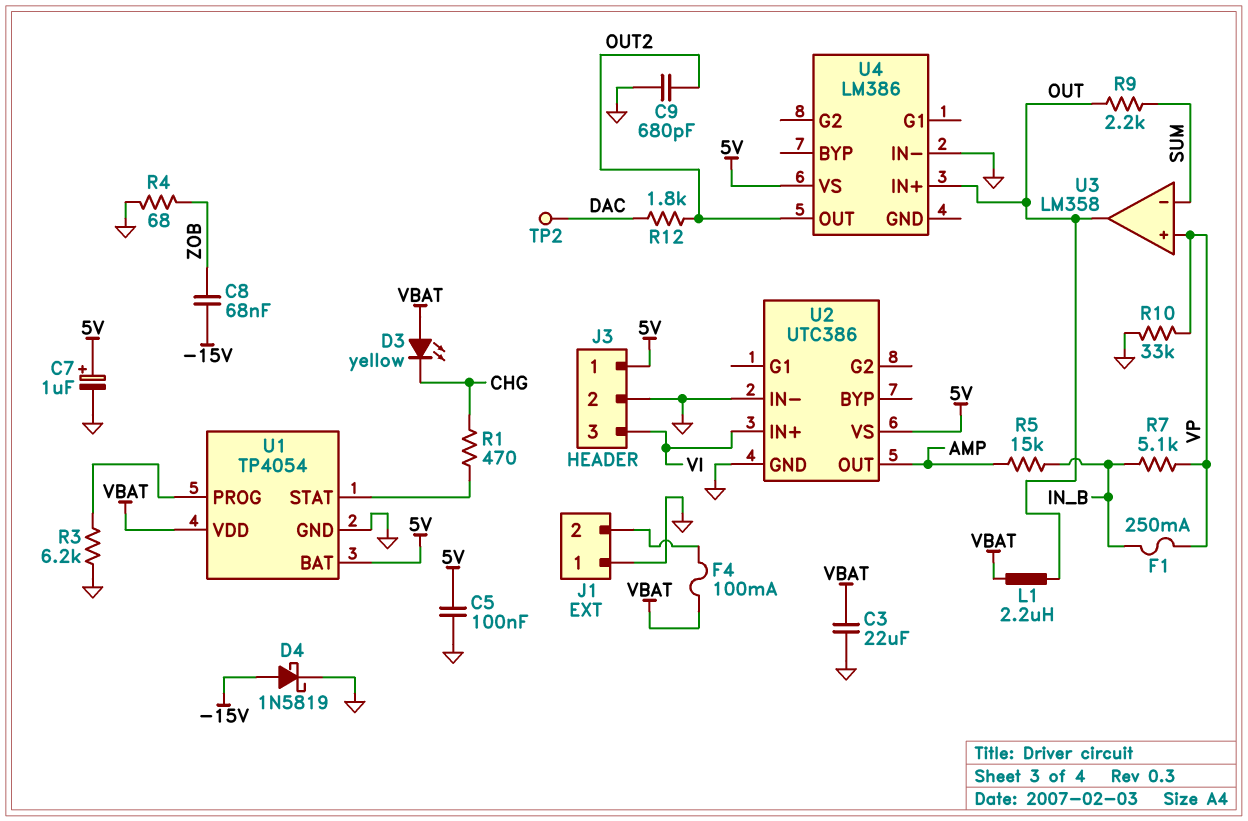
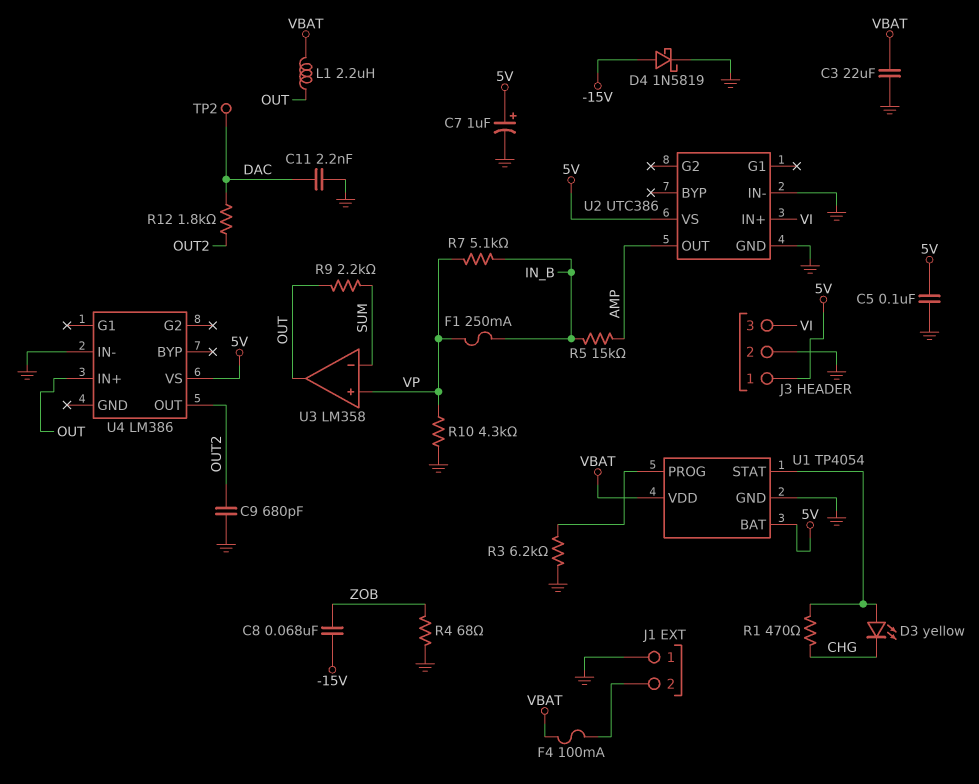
C11: none -> 2.2nF (DAC, GND)
D3: LED yellow (A VBAT, K CHG) -> LED yellow (A U1/STAT, K CHG)
R10: 33k (GND, VP) -> 4.3k (GND, VP)

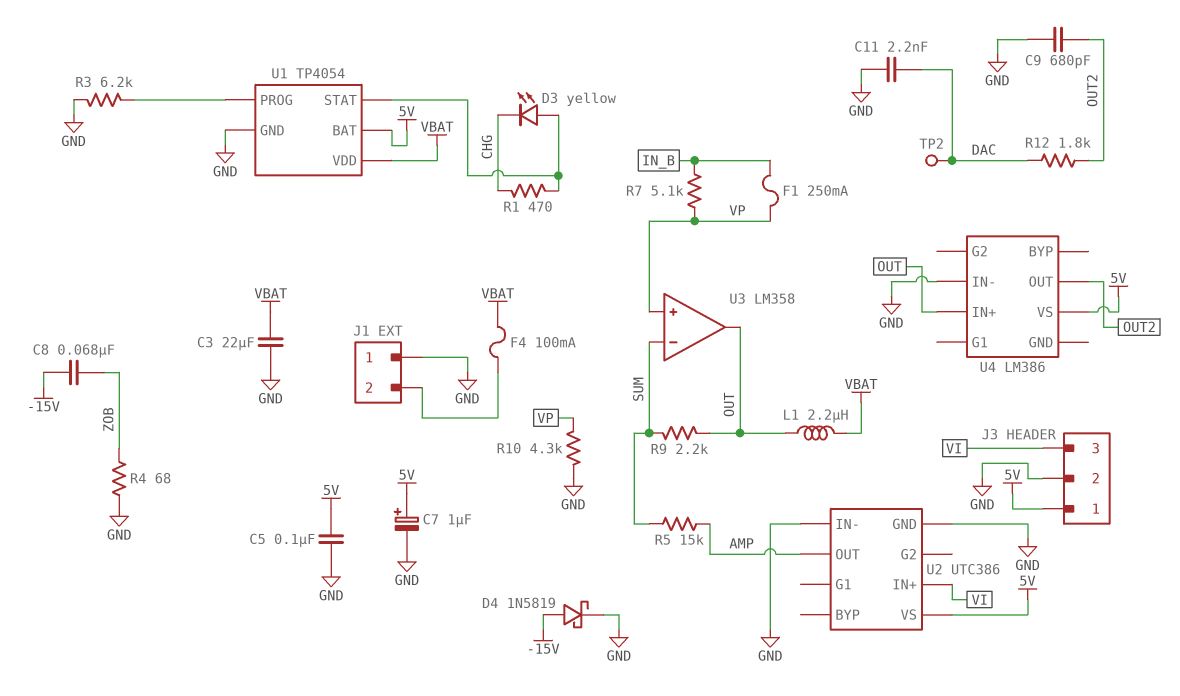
R5: 15k (AMP, IN_B) -> 15k (AMP, SUM)

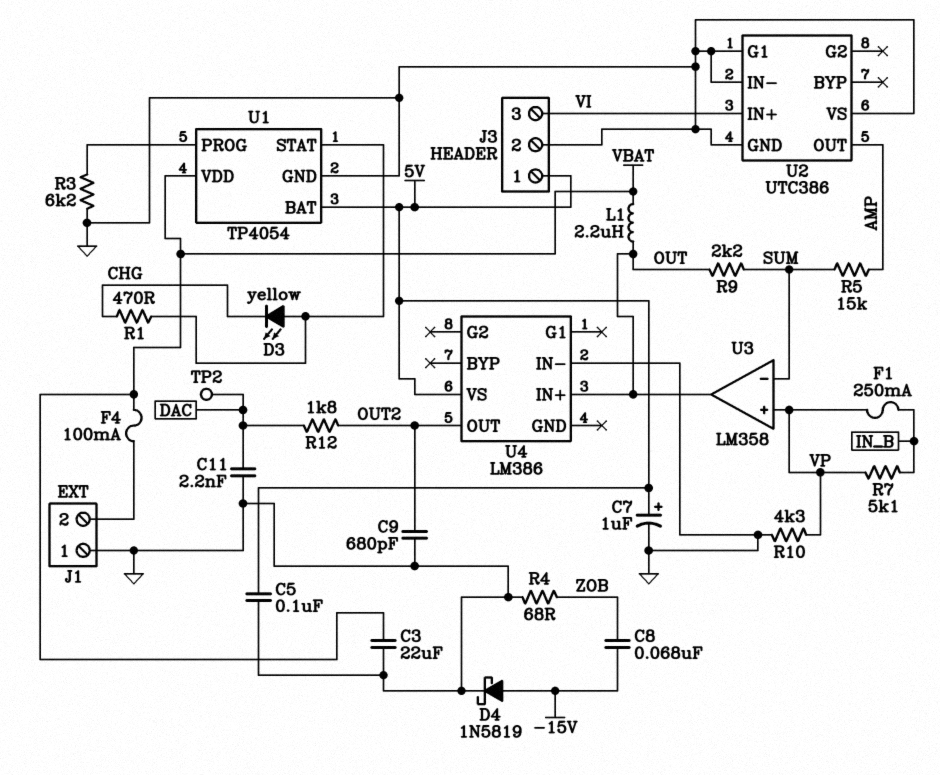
U2 pin G1: none -> GND
U2 pin VS: 5V -> GND

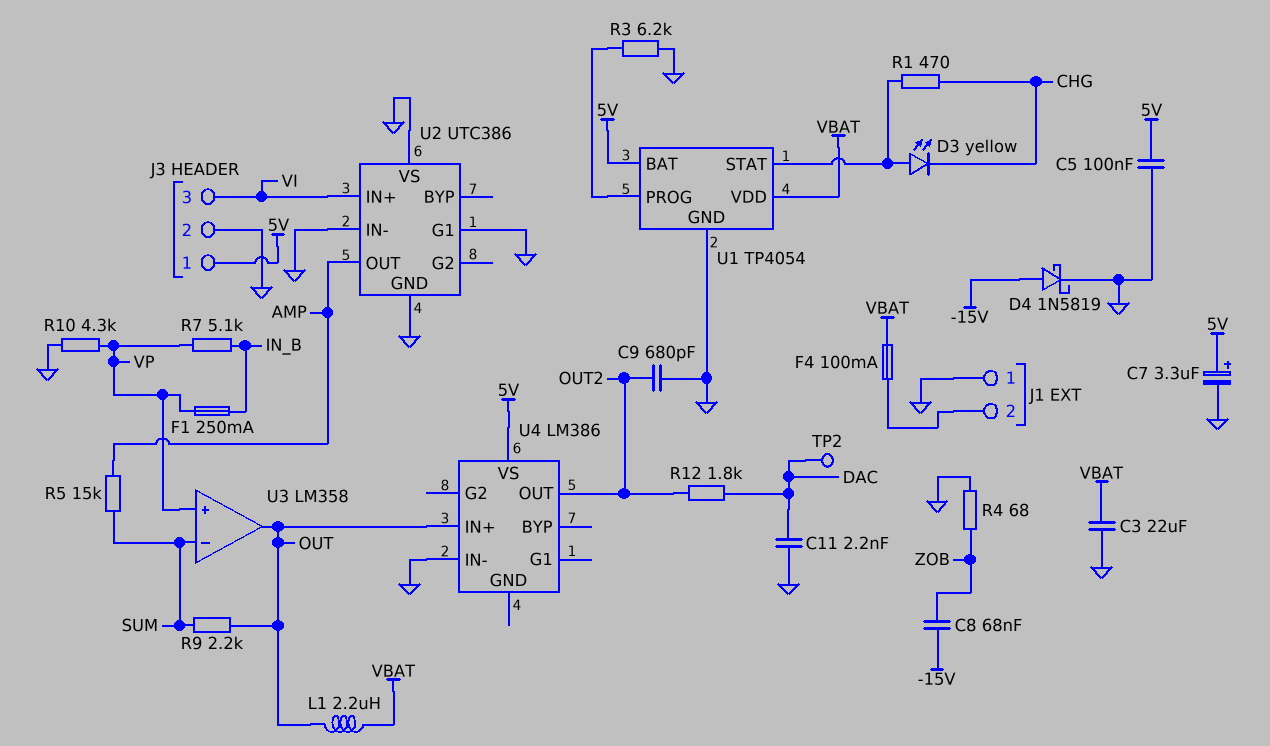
C7: 1uF (plus 5V, minus GND) -> 3.3uF (plus 5V, minus GND)

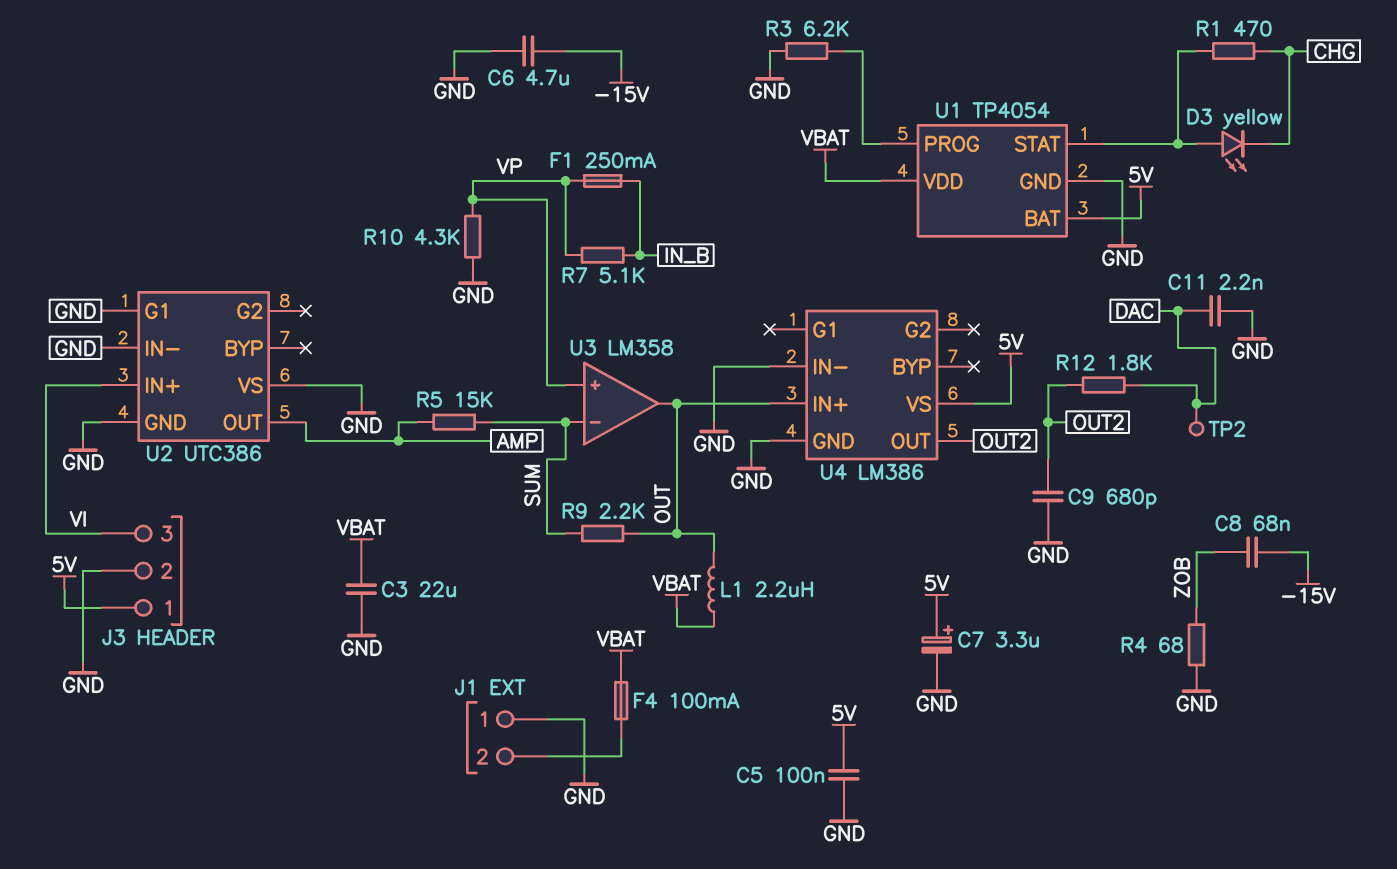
C6: none -> 4.7uF (-15V, GND)
D4: schottky 1N5819 (A -15V, K GND) -> none
U4 pin GND: none -> GND

